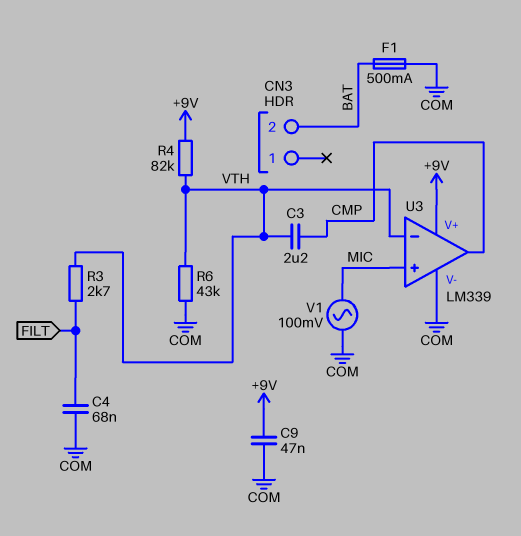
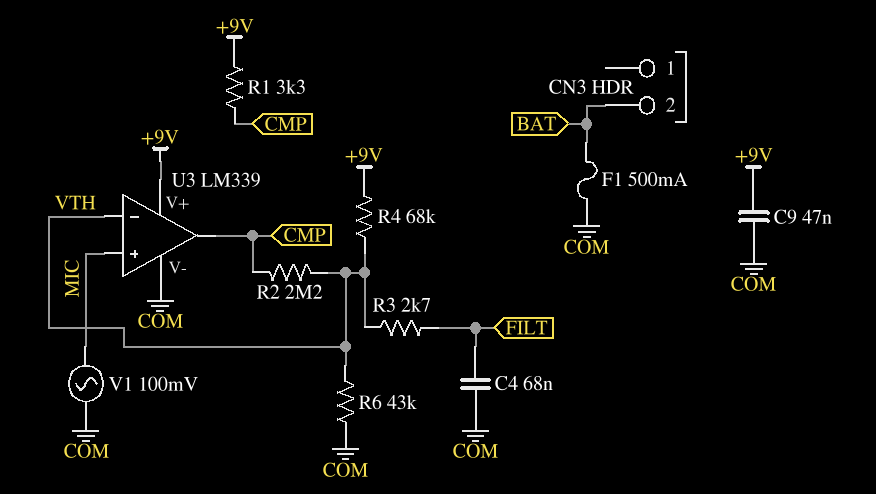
C3: 2.2uF (CMP, VTH) -> none
R1: none -> 3.3k (+9V, CMP)
R2: none -> 2.2M (CMP, VTH)
R4: 82k (+9V, VTH) -> 68k (+9V, VTH)

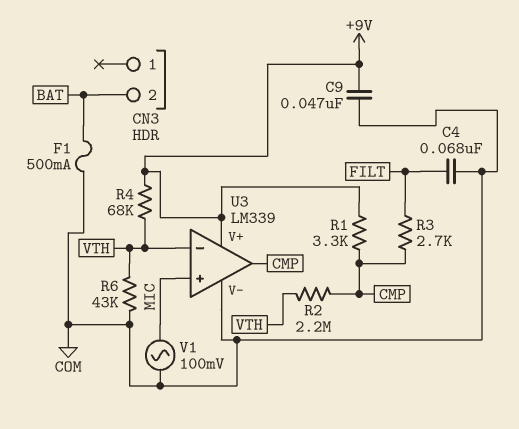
R3: 2.7k (FILT, VTH) -> 2.7k (CMP, FILT)

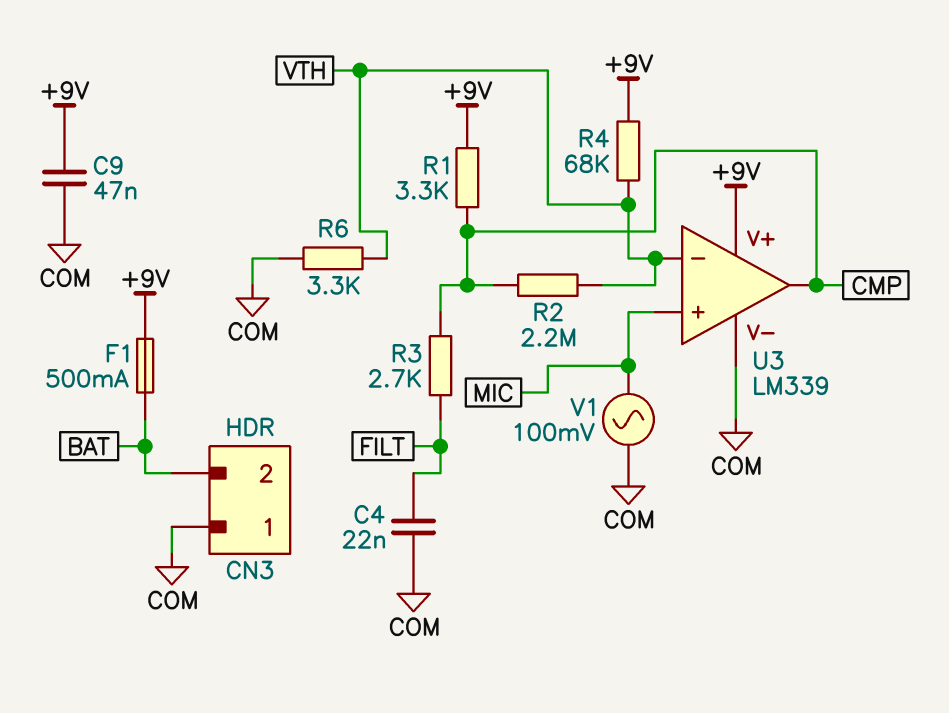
C4: 68nF (COM, FILT) -> 22nF (COM, FILT)
CN3 pin 1: none -> COM
F1: 500mA (BAT, COM) -> 500mA (+9V, BAT)
R6: 43k (COM, VTH) -> 3.3k (COM, VTH)

